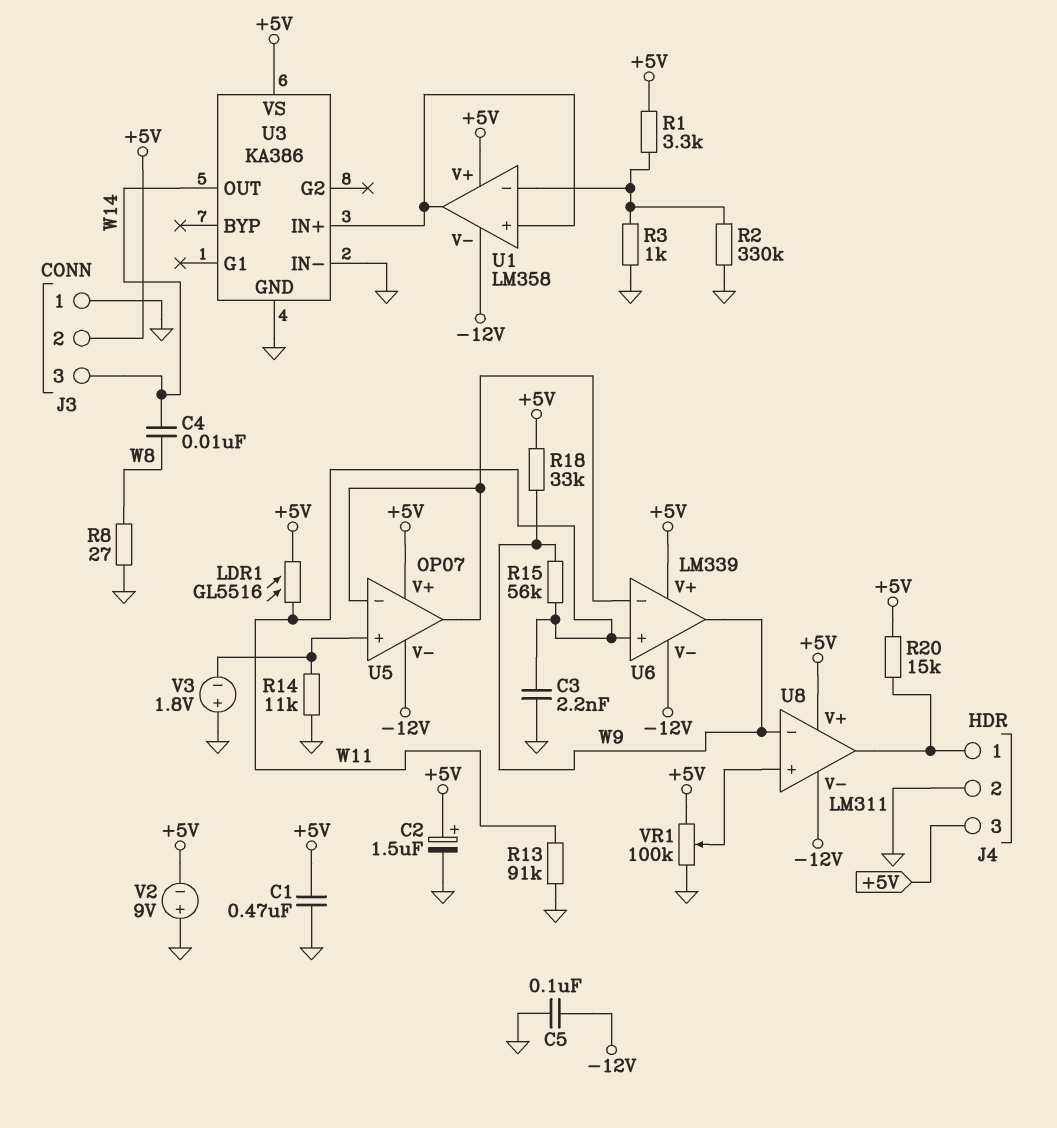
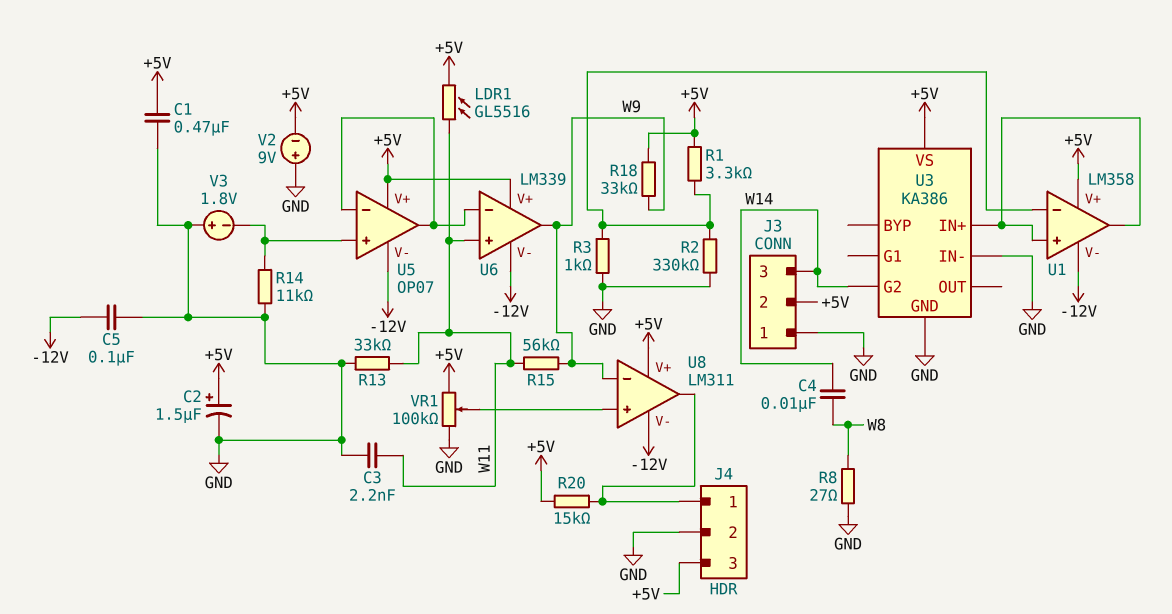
R13: 91k (GND, W11) -> 33k (GND, W11)
U3 pin G2: none -> W14
U3 pin OUT: W14 -> none

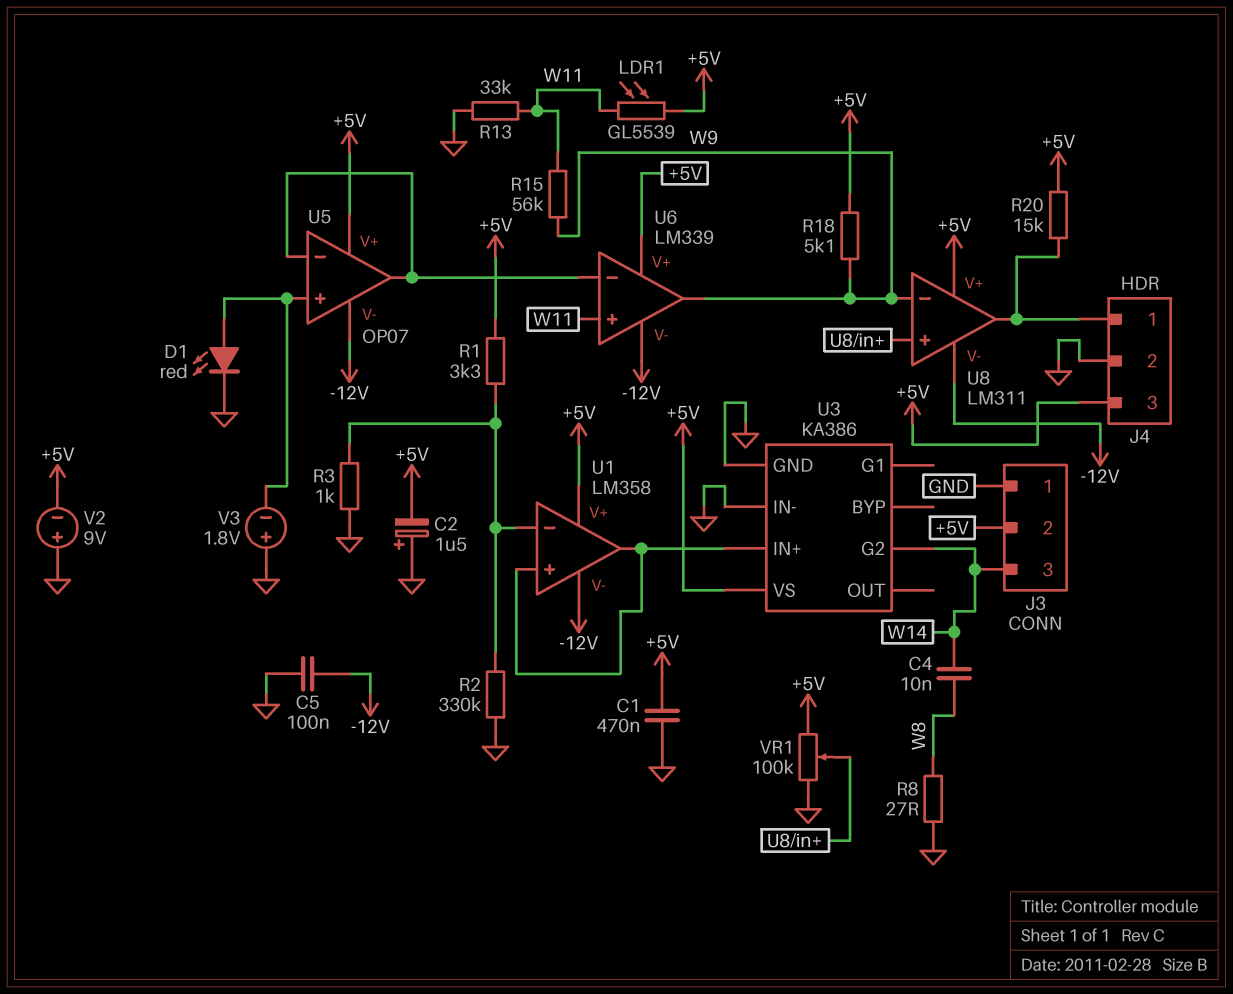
C2: 1.5uF (plus +5V, minus GND) -> 1.5uF (plus GND, minus +5V)
C3: 2.2nF (GND, W11) -> none
D1: none -> LED red (A U5/in+, K GND)
LDR1: GL5516 (+5V, W11) -> GL5539 (+5V, W11)
R14: 11k (GND, U5/in+) -> none
R18: 33k (+5V, W9) -> 5.1k (+5V, W9)

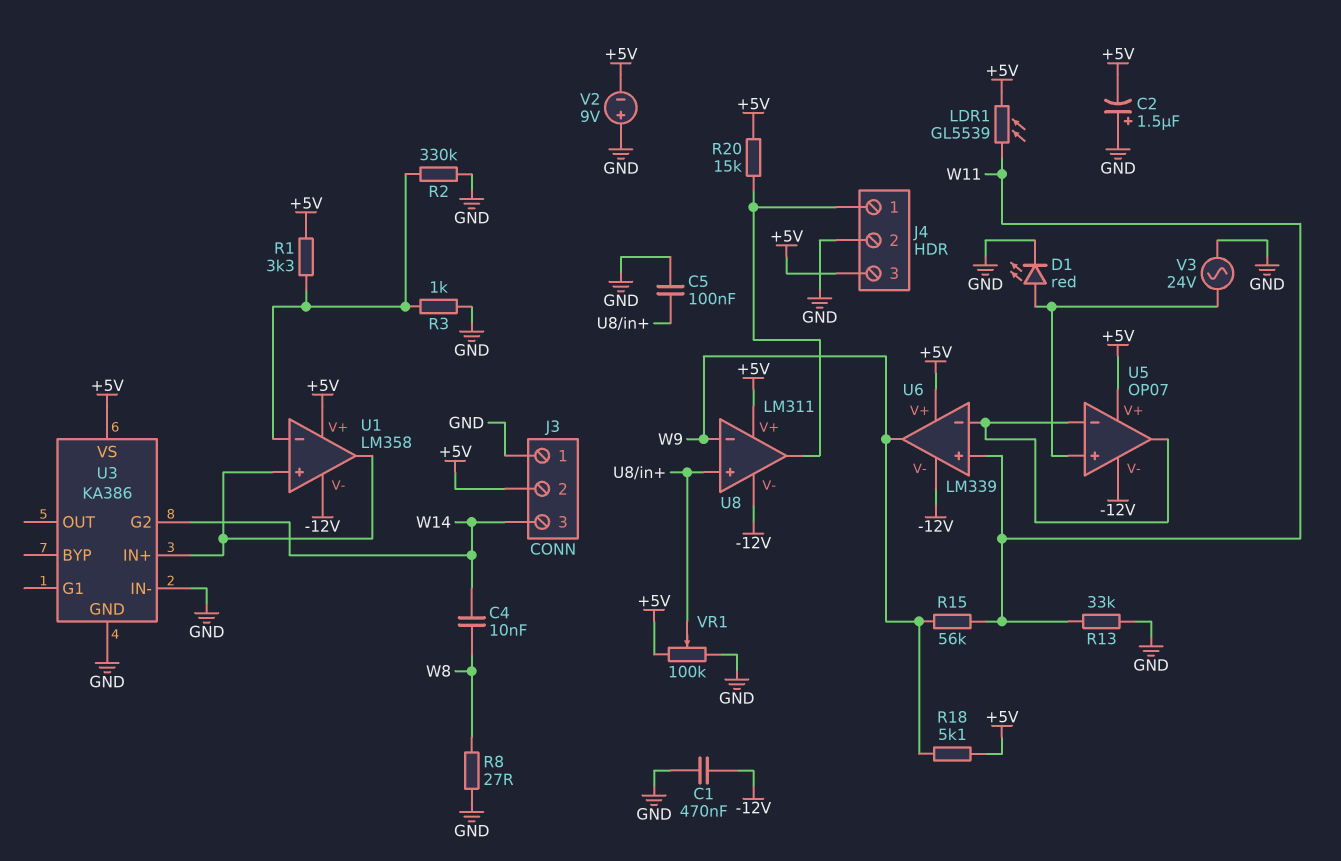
C1: 470nF (+5V, GND) -> 470nF (-12V, GND)
C5: 100nF (-12V, GND) -> 100nF (GND, U8/in+)
V3: 1.8V (plus GND, minus U5/in+) -> AC 24V (GND, U5/in+)

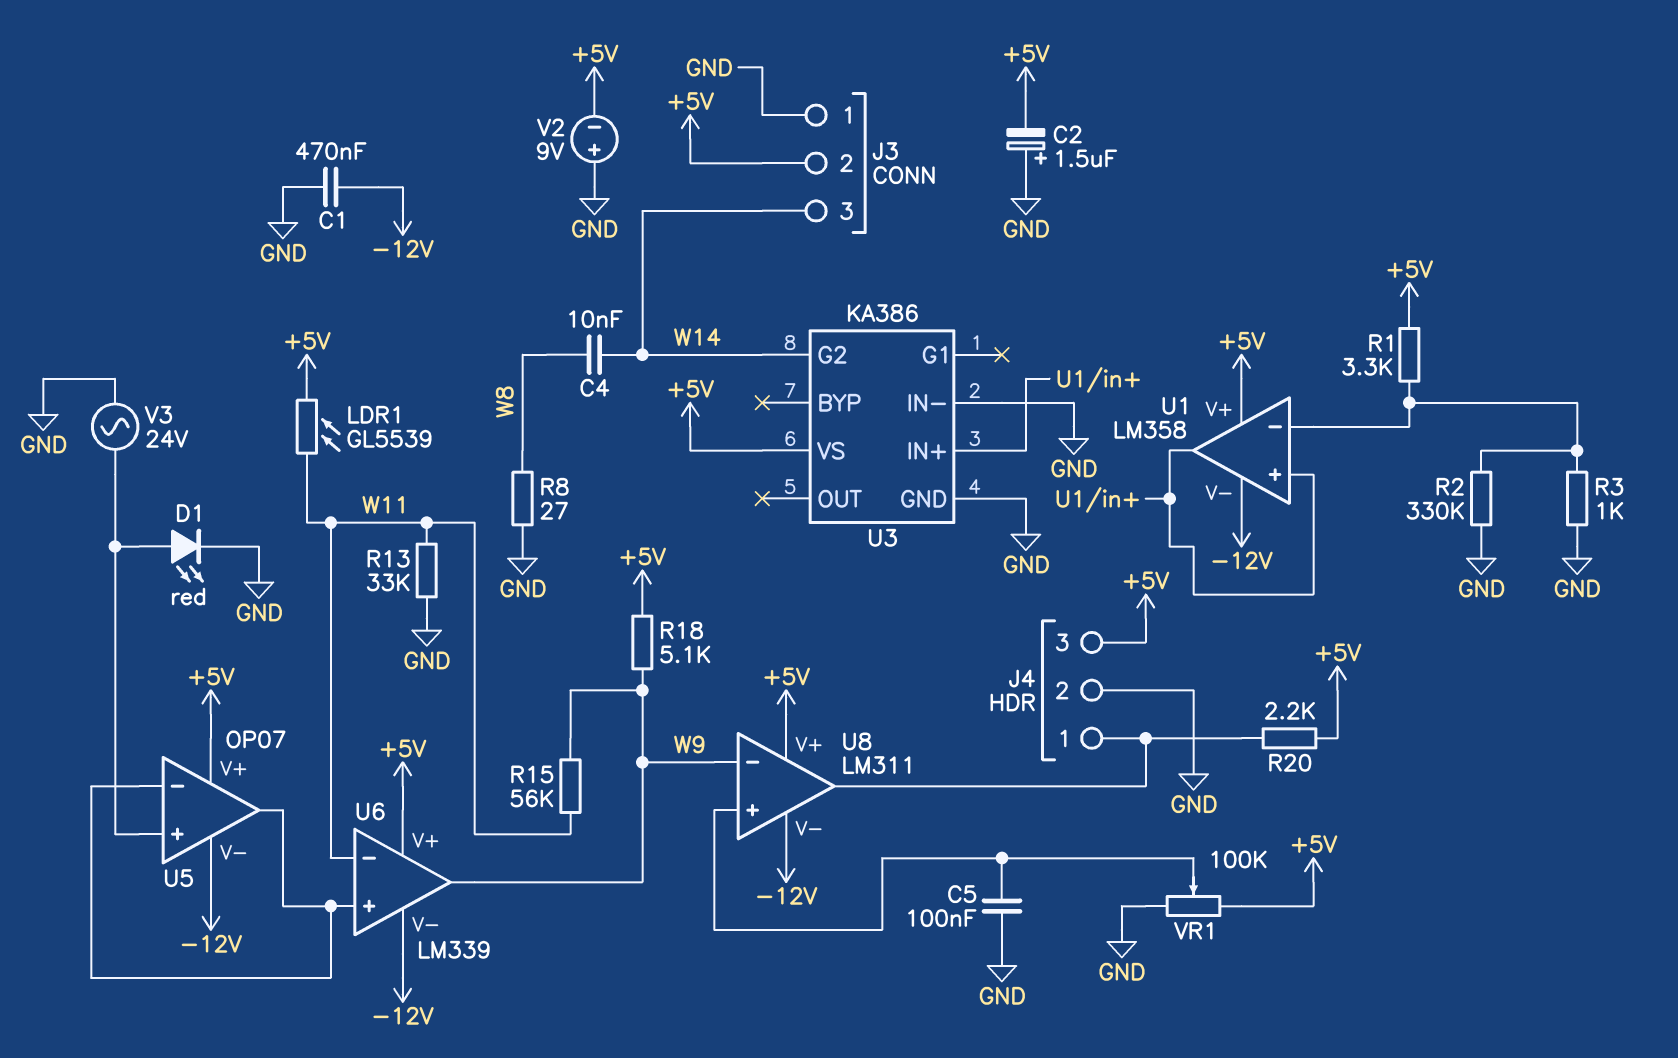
R20: 15k (+5V, J4/1) -> 2.2k (+5V, J4/1)
U6 pin in+: W11 -> U5/in-
U6 pin in-: U5/in- -> W11

